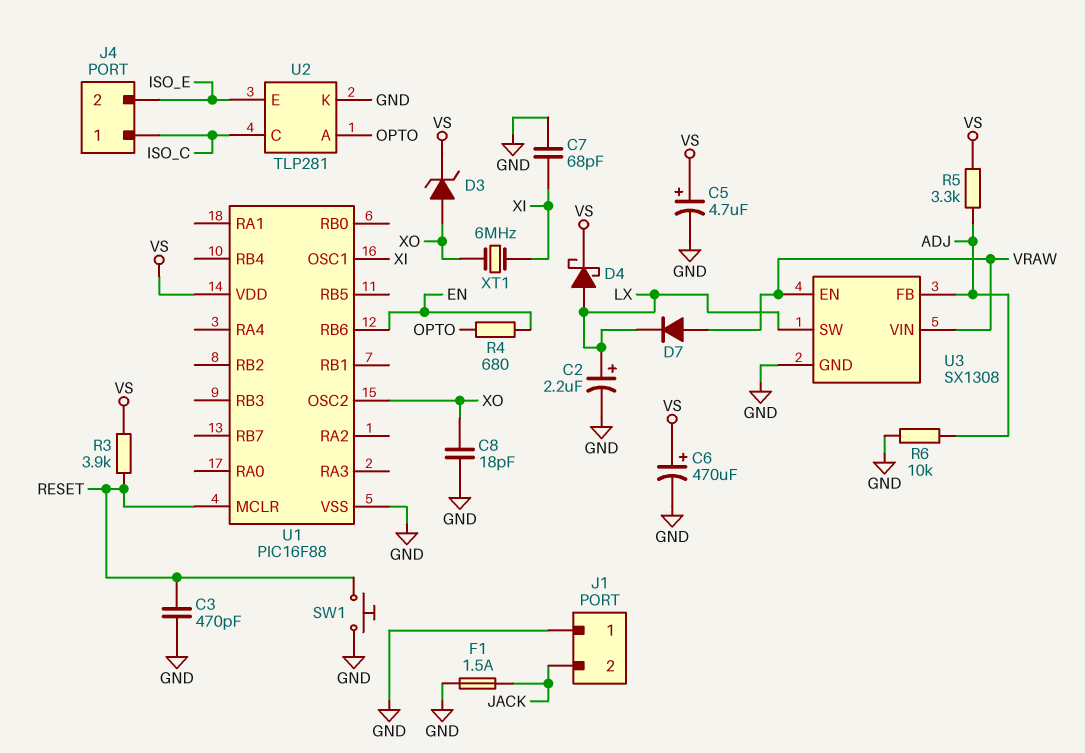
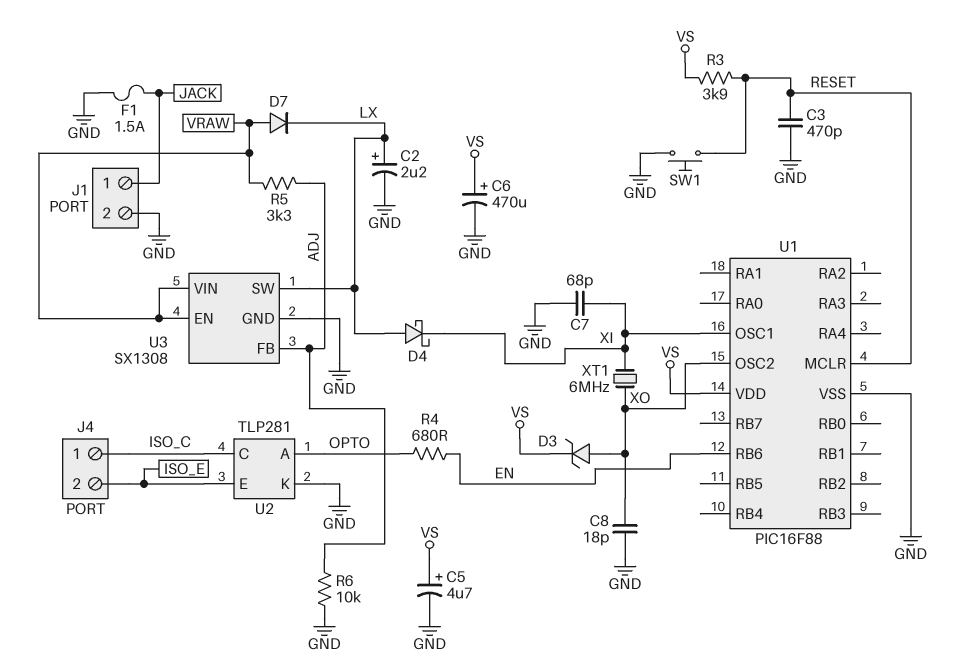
D4: schottky (A LX, K VS) -> schottky (A LX, K XI)
J1 pin 1: GND -> JACK
J1 pin 2: JACK -> GND
R5: 3.3k (ADJ, VS) -> 3.3k (ADJ, VRAW)

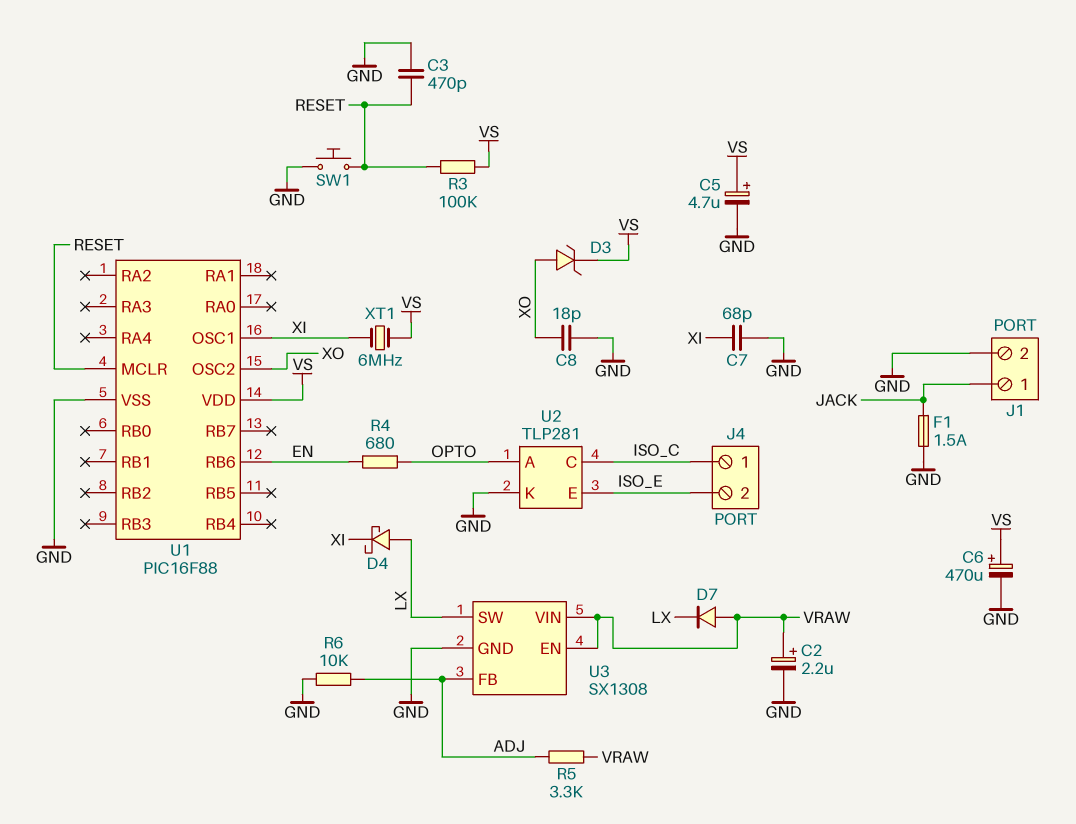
C2: 2.2uF (plus LX, minus GND) -> 2.2uF (plus VRAW, minus GND)
R3: 3.9k (RESET, VS) -> 100k (RESET, VS)
XT1: 6MHz (XI, XO) -> 6MHz (VS, XI)

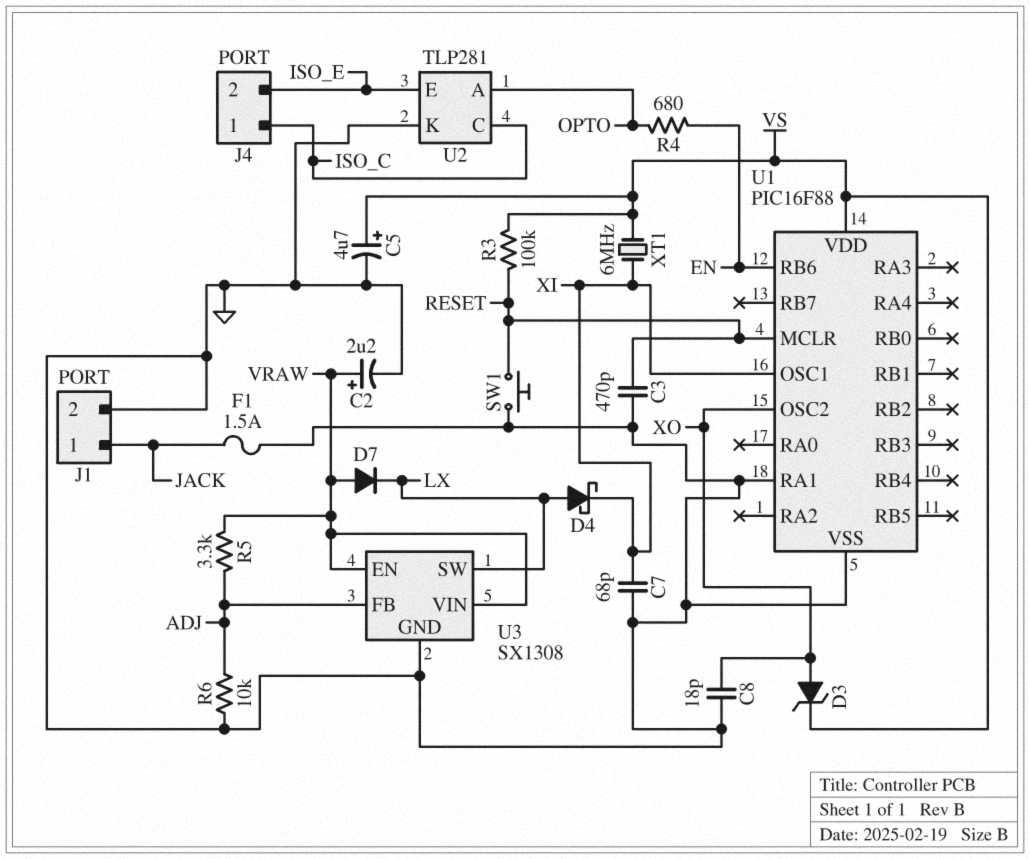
C6: 470uF (plus VS, minus GND) -> none
U1 pin RA1: none -> GND

